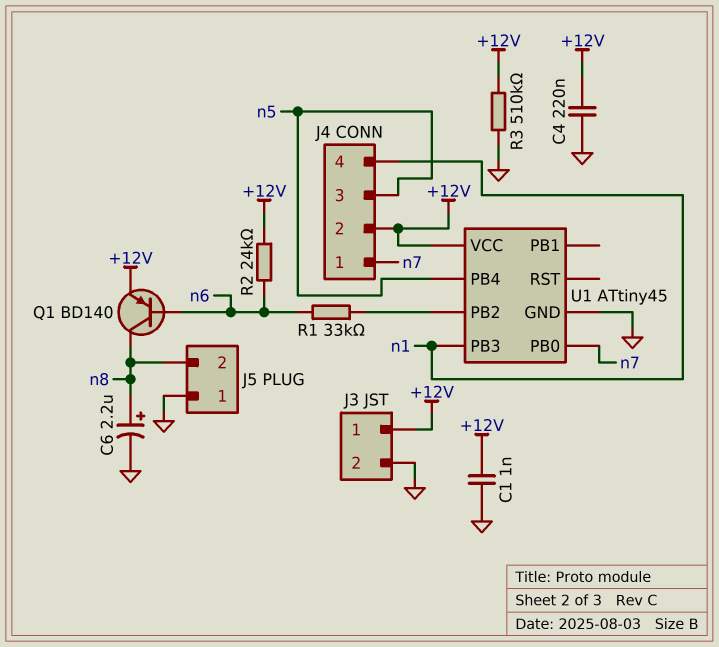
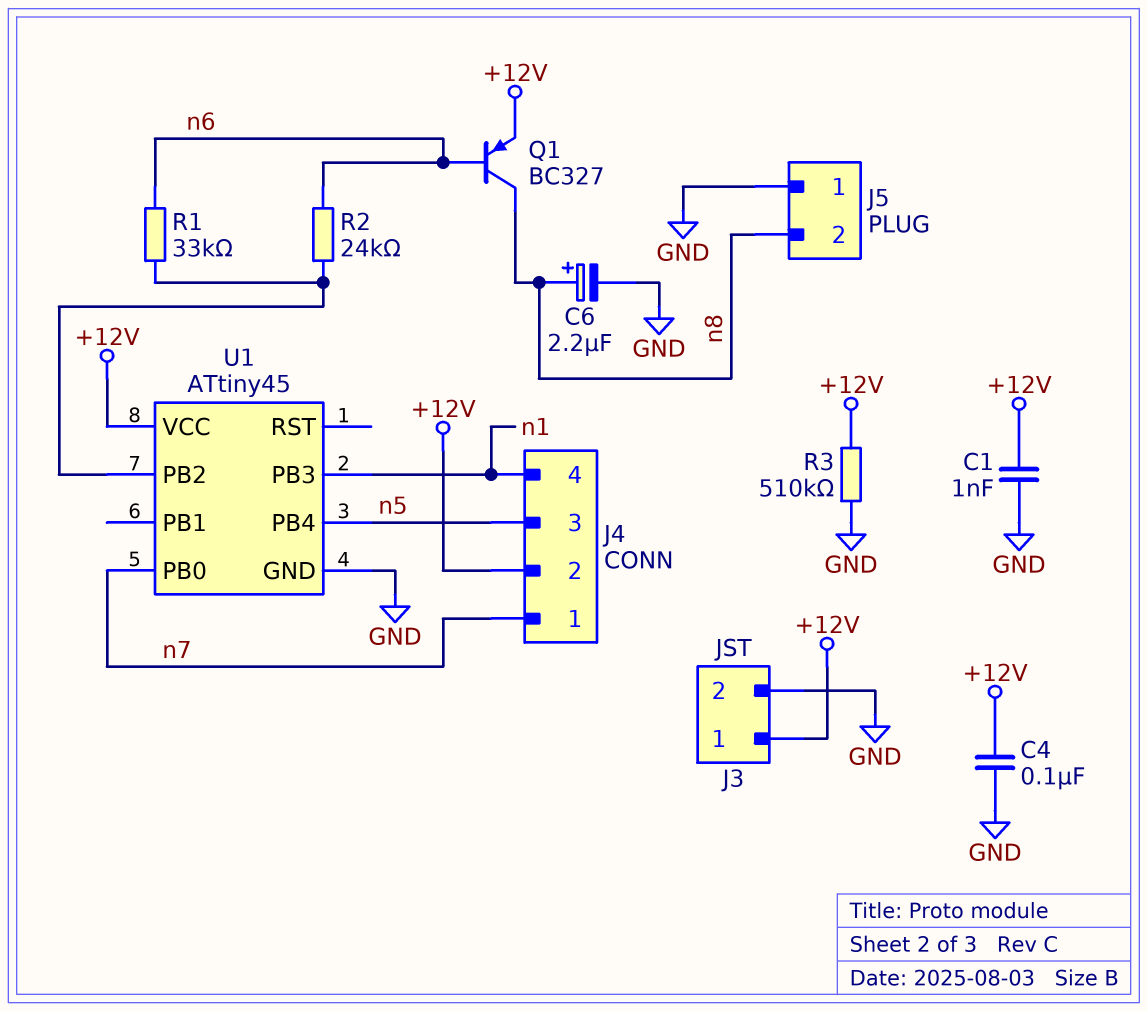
C4: 220nF (+12V, GND) -> 100nF (+12V, GND)
Q1: PNP BD140 (B n6, C n8, E +12V) -> PNP BC327 (B n6, C n8, E +12V)
R2: 24k (+12V, n6) -> 24k (U1/PB2, n6)

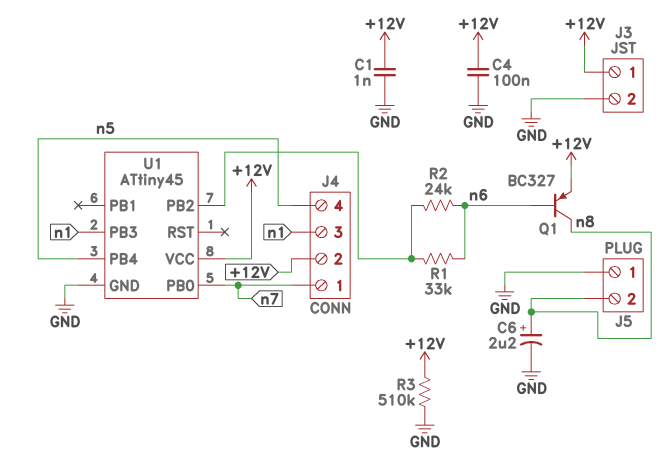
J4 pin 3: n5 -> n1
J4 pin 4: n1 -> n5

